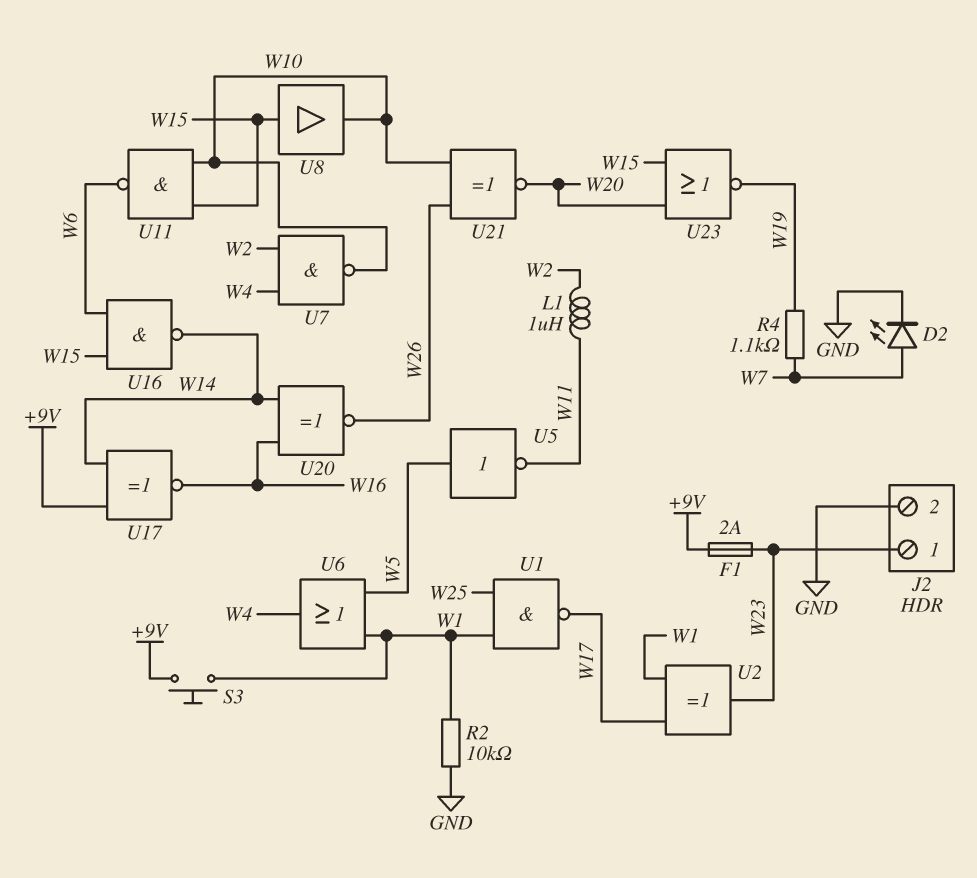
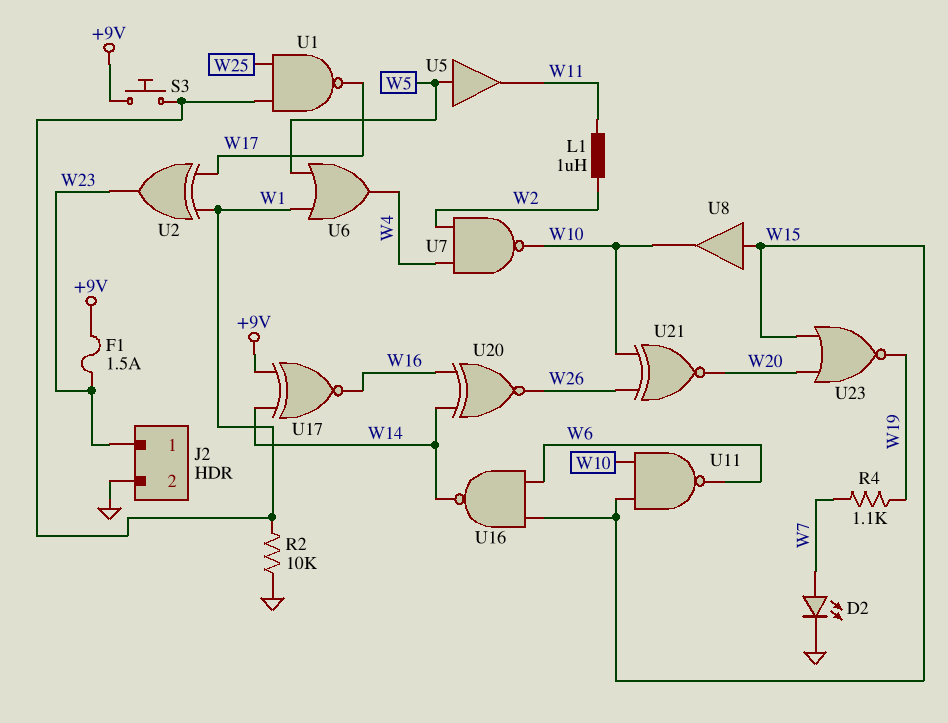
F1: 2A (+9V, W23) -> 1.5A (+9V, W23)
U5: NOT (in W5, out W11) -> buffer (in W5, out W11)

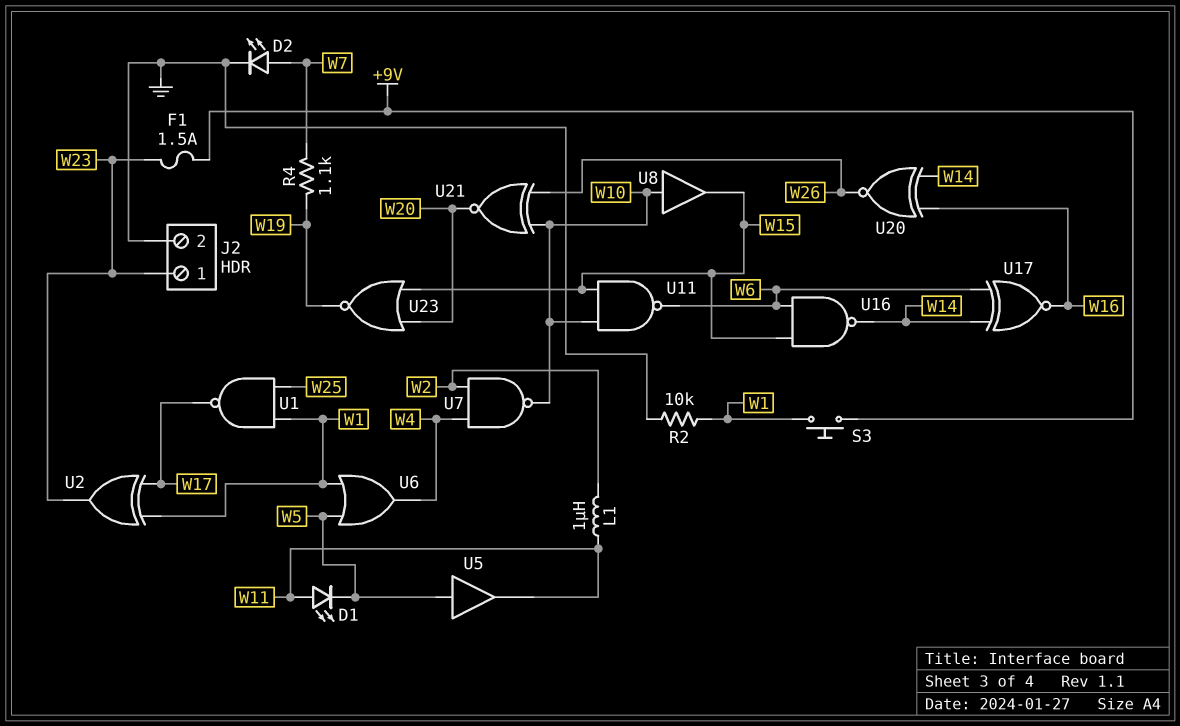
D1: none -> LED (A W11, K W5)
U8: buffer (in W15, out W10) -> buffer (in W10, out W15)
U17: XNOR (in +9V, in W14, out W16) -> XNOR (in W6, in W14, out W16)

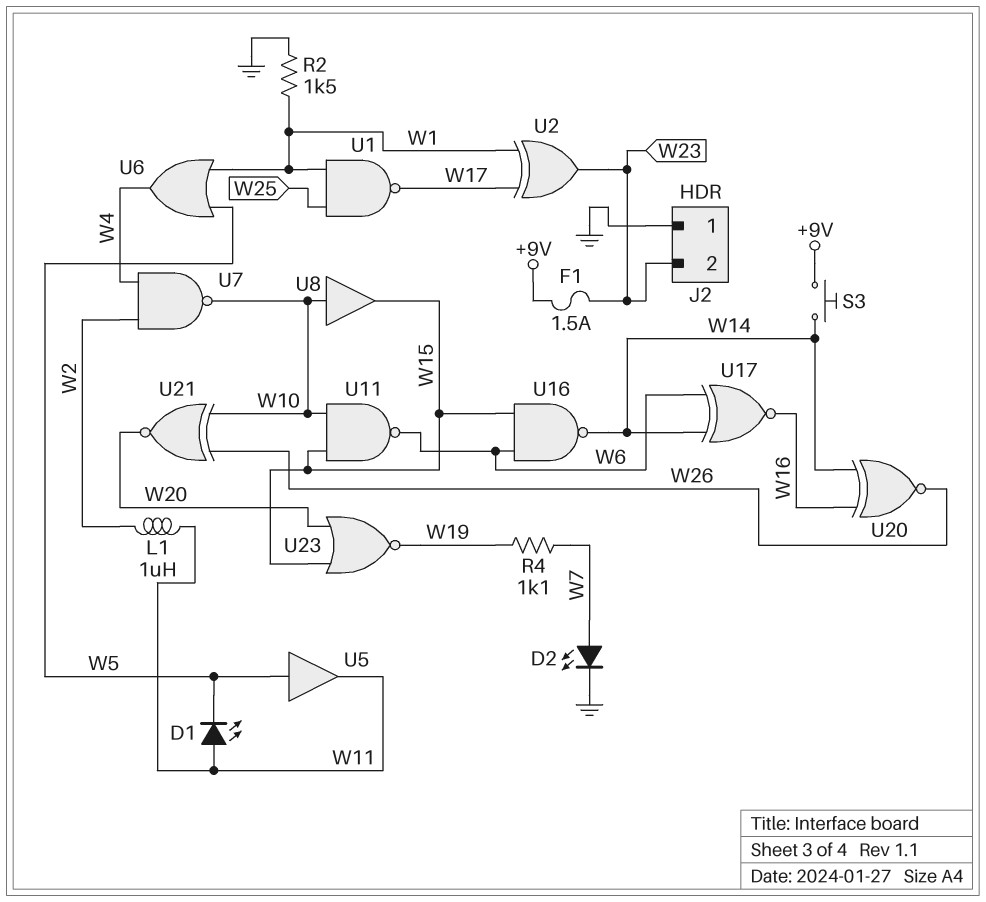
J2 pin 1: W23 -> GND
J2 pin 2: GND -> W23
R2: 10k (GND, W1) -> 1.5k (GND, W1)
S3: button (+9V, W1) -> button (+9V, W14)

